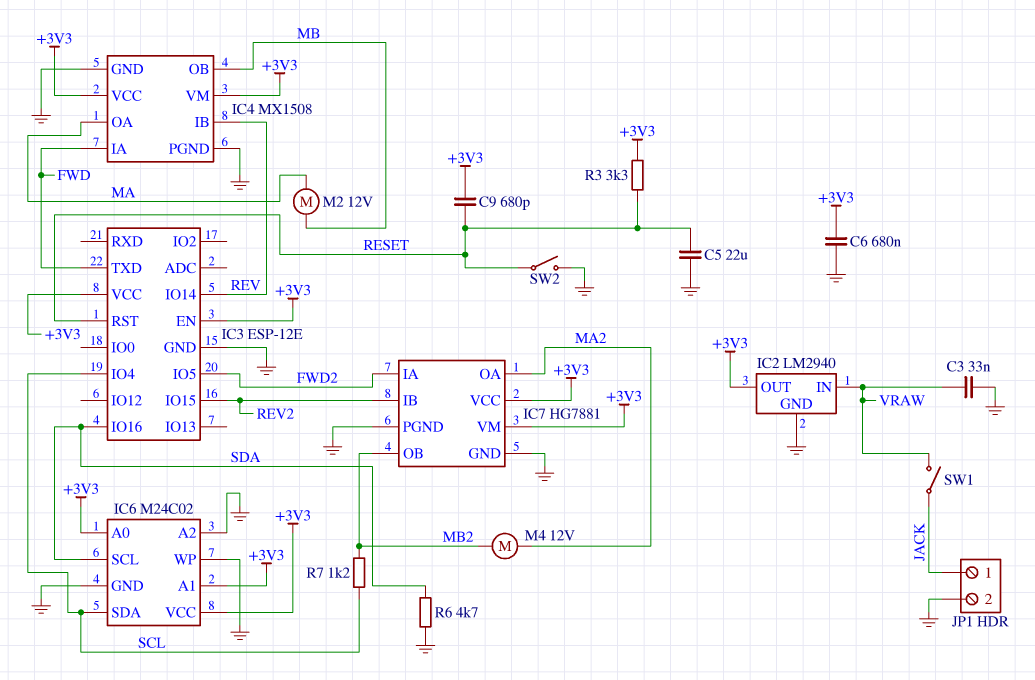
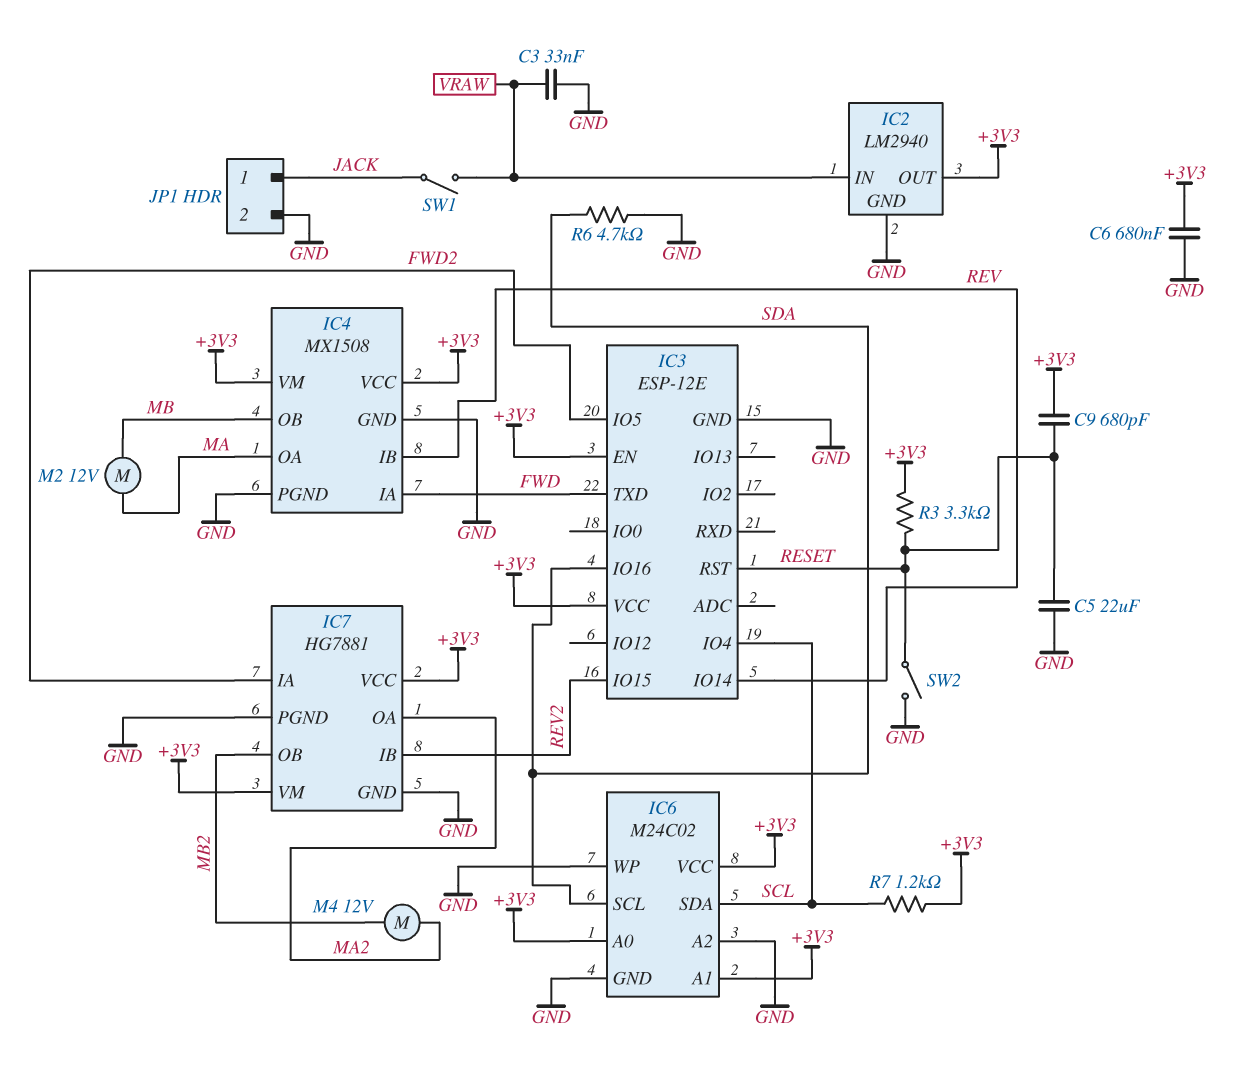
R7: 1.2k (MB2, SCL) -> 1.2k (+3V3, SCL)

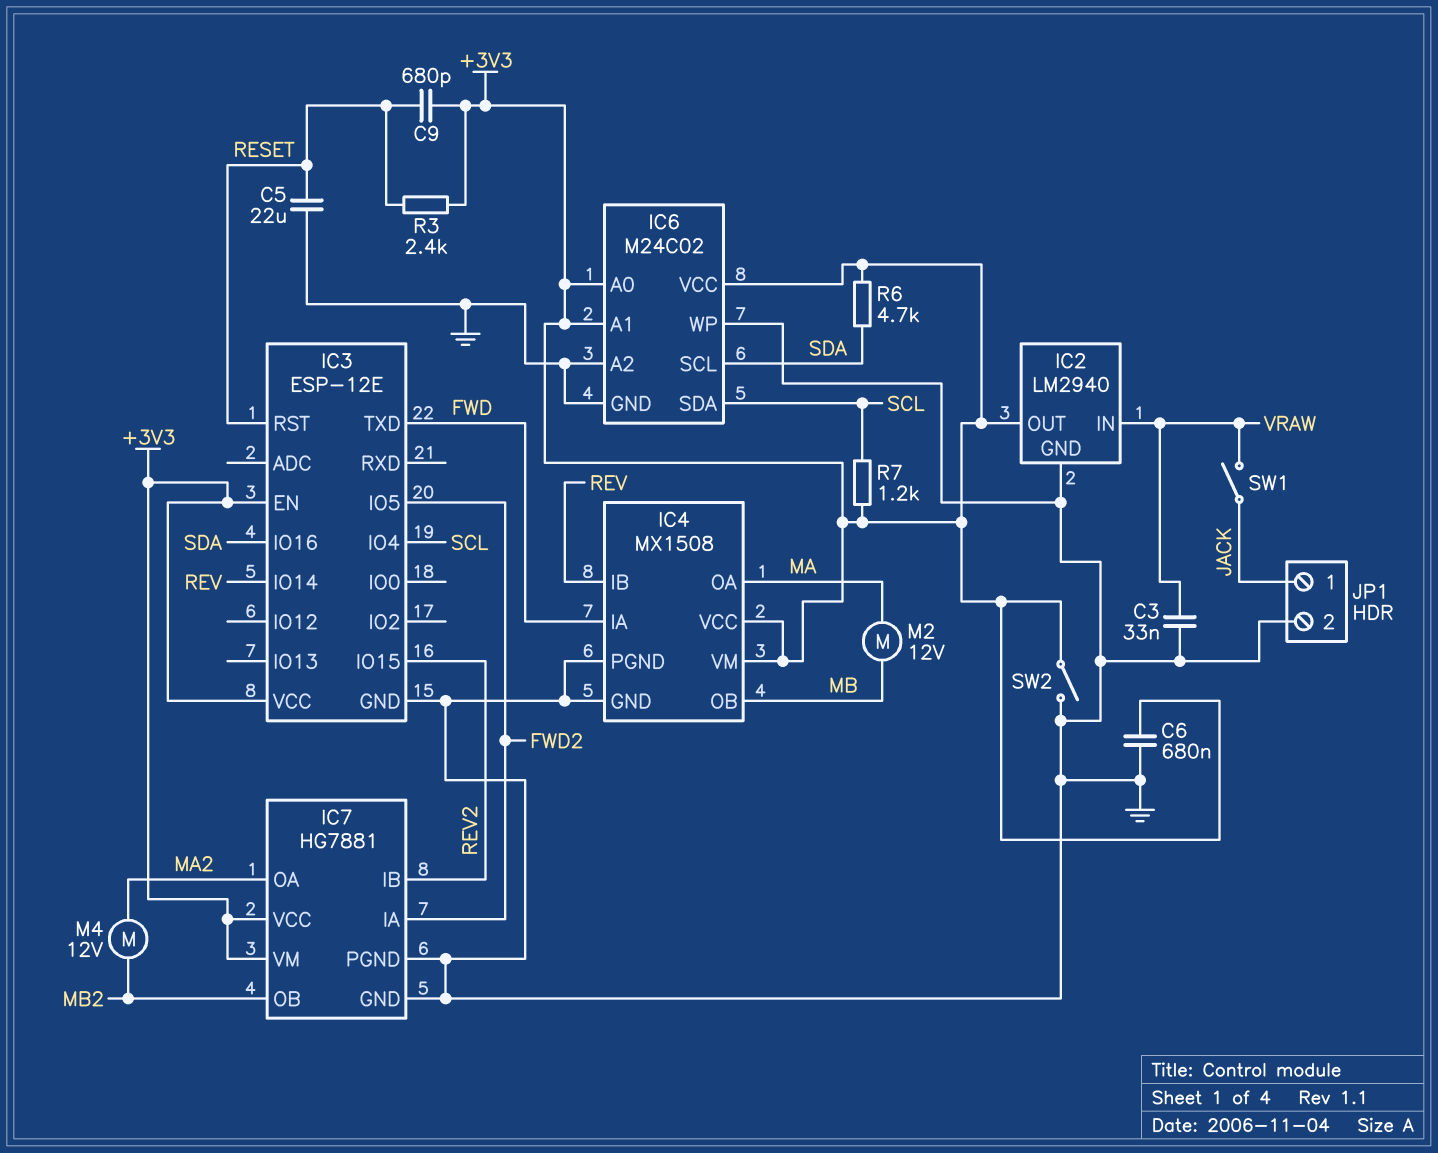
R3: 3.3k (+3V3, RESET) -> 2.4k (+3V3, RESET)
R6: 4.7k (GND, SDA) -> 4.7k (+3V3, SDA)
SW2: switch (GND, RESET) -> switch (+3V3, GND)

